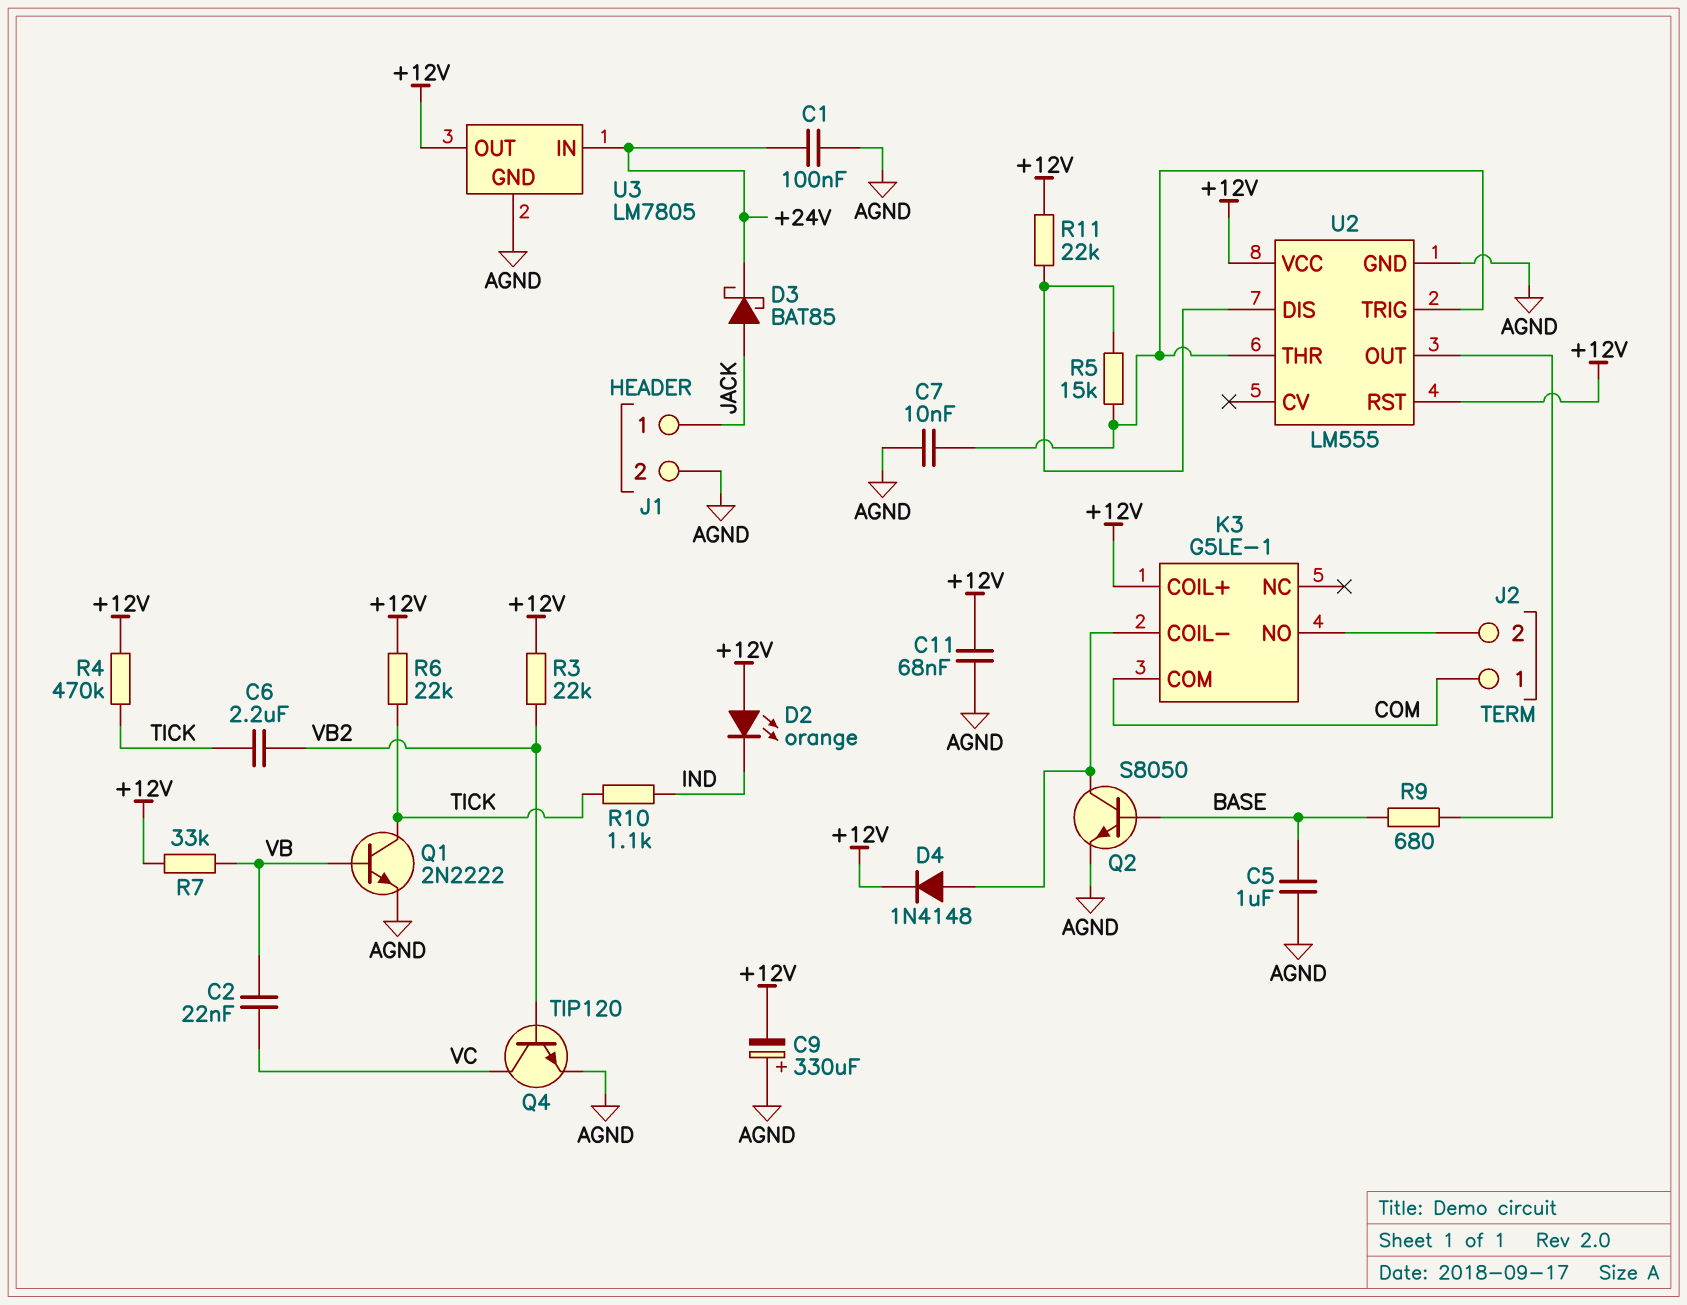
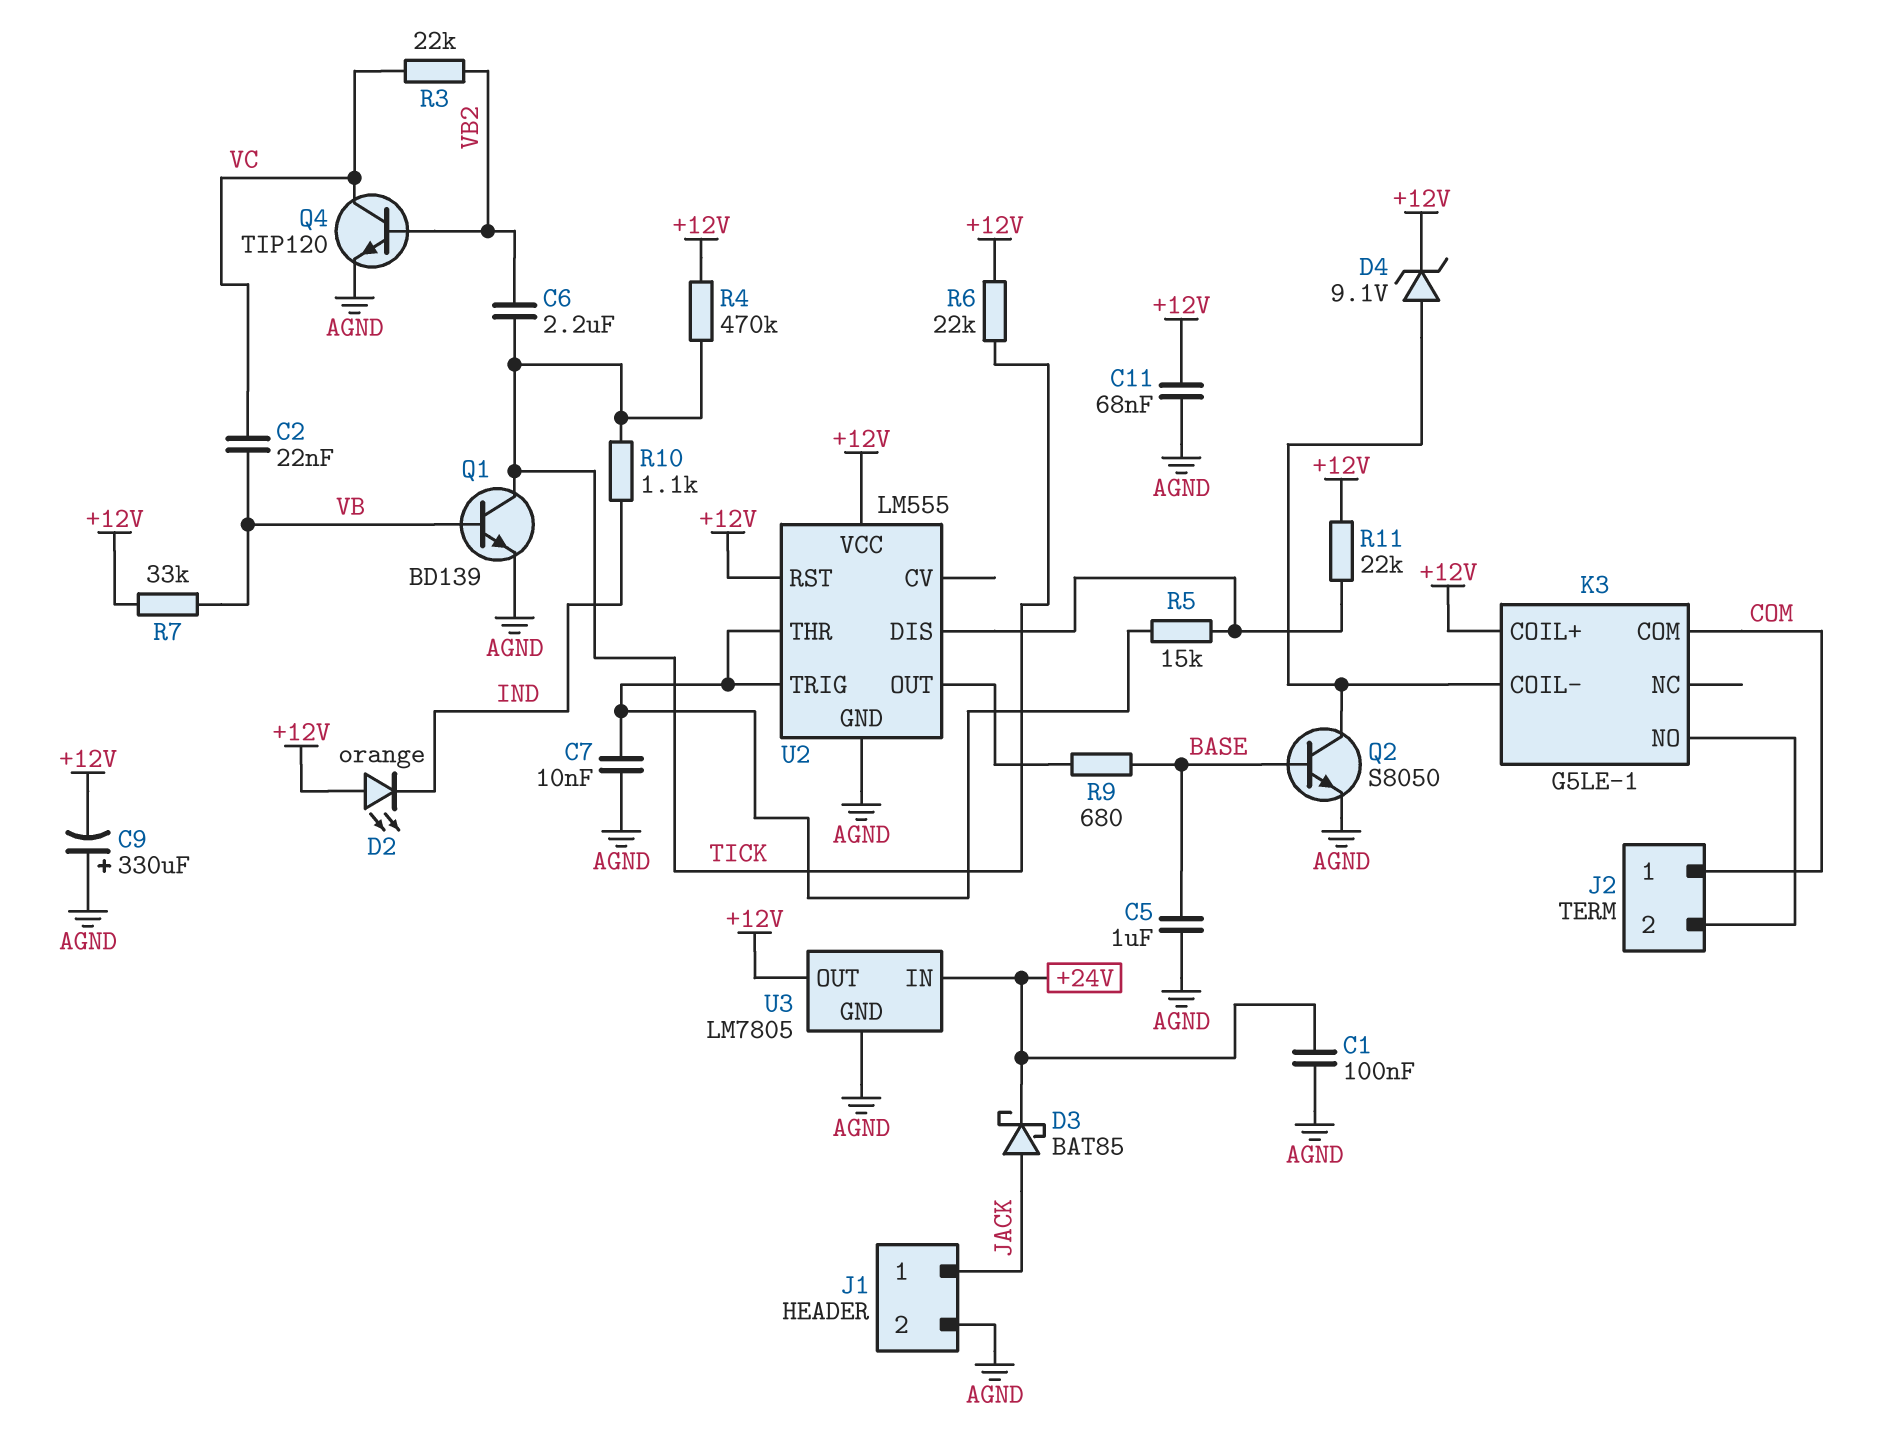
D4: diode 1N4148 (A K3/COIL-, K +12V) -> zener 9.1V (A K3/COIL-, K +12V)
Q1: NPN 2N2222 (B VB, C TICK, E AGND) -> NPN BD139 (B VB, C TICK, E AGND)
R3: 22k (+12V, VB2) -> 22k (VB2, VC)

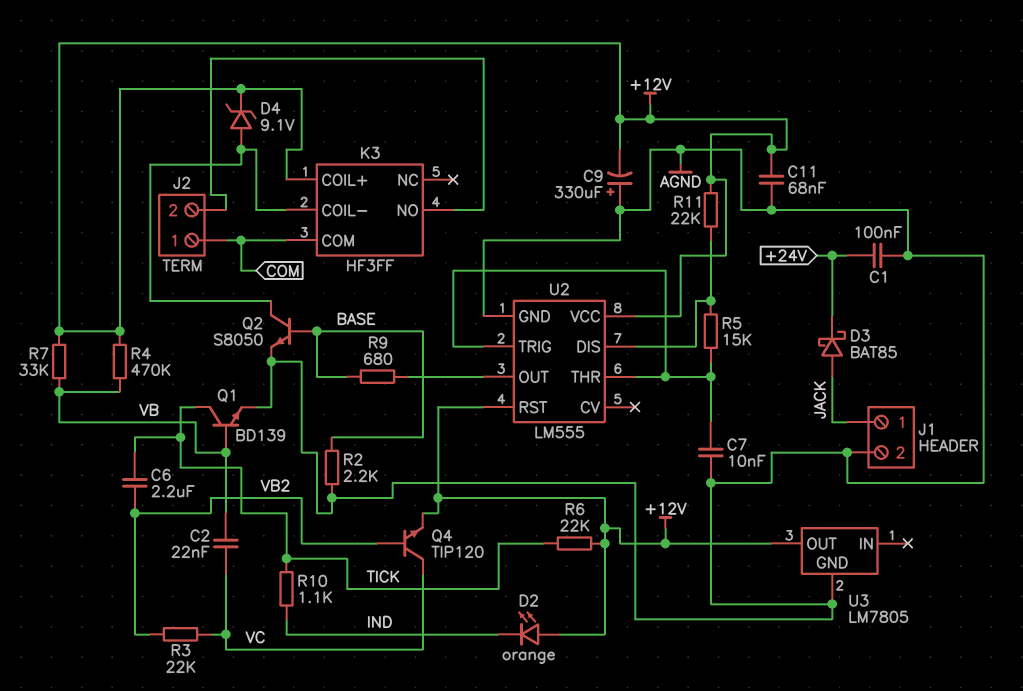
C5: 1uF (AGND, BASE) -> none
K3: G5LE-1 -> HF3FF
Q4: NPN TIP120 (B VB2, C VC, E AGND) -> NPN TIP120 (B VB2, C VC, E +12V)
R2: none -> 2.2k (AGND, BASE)
R4: 470k (+12V, TICK) -> 470k (+12V, VB)
U3 pin IN: +24V -> none

